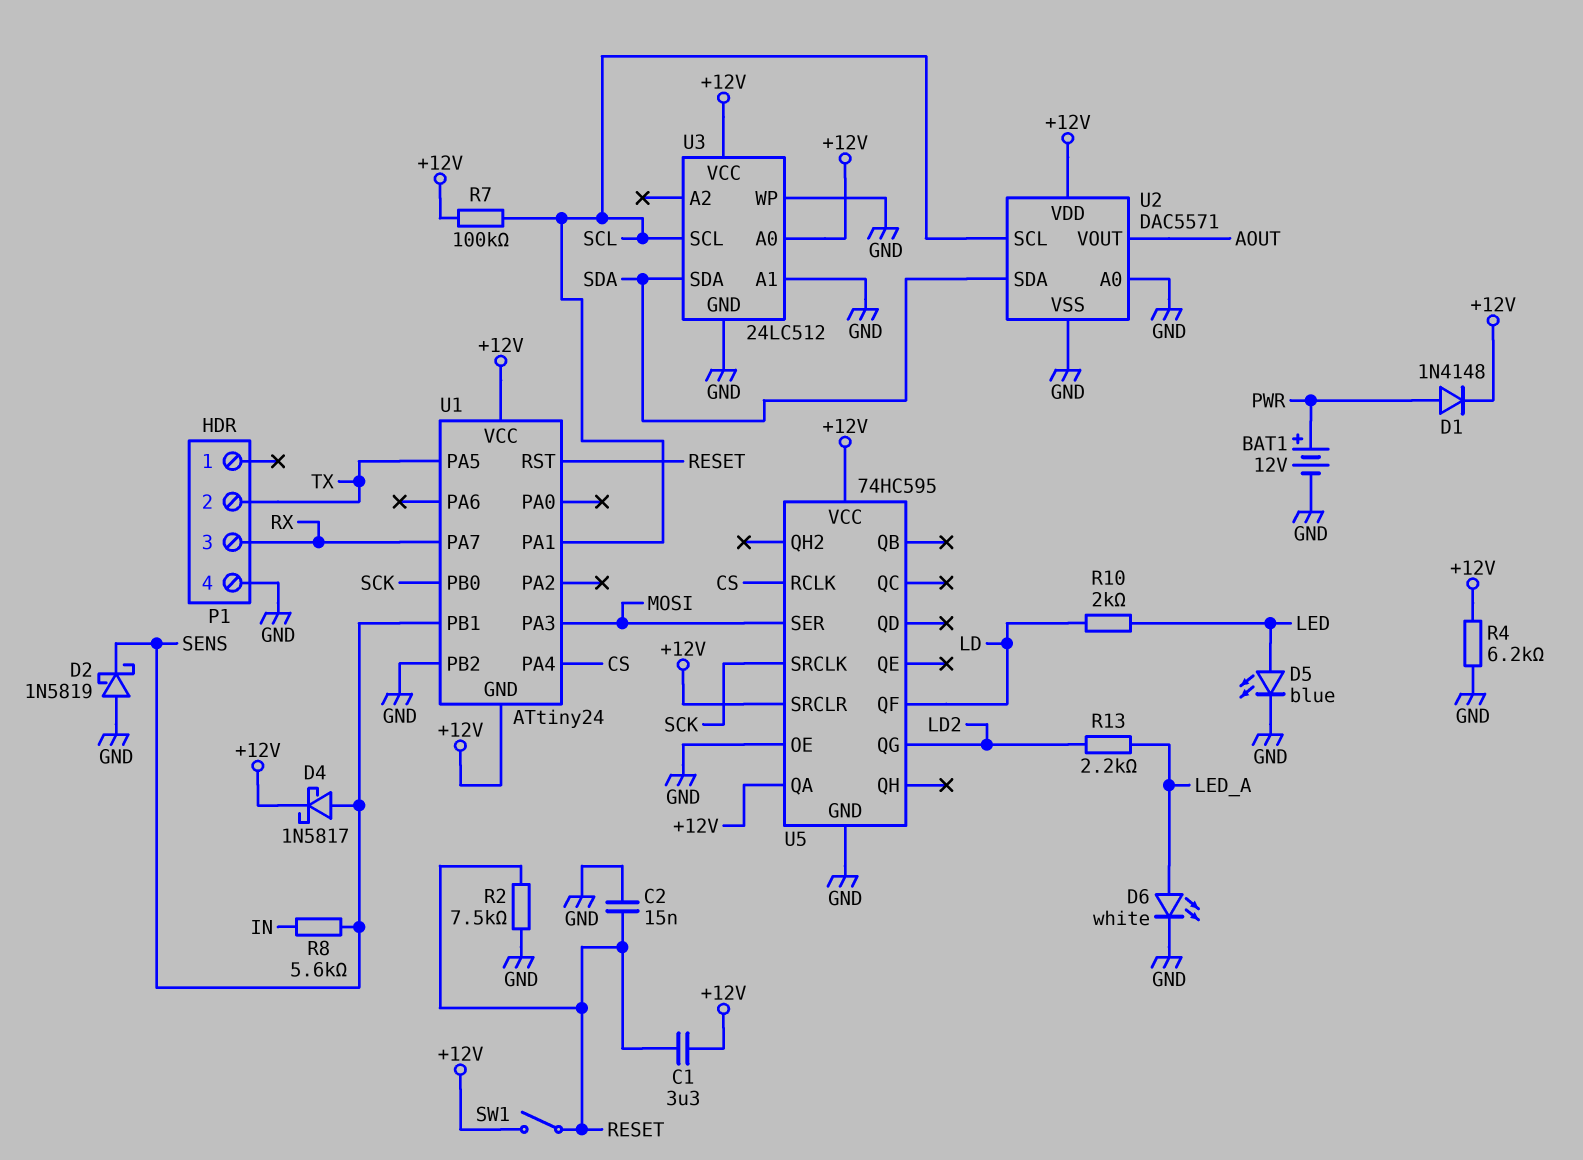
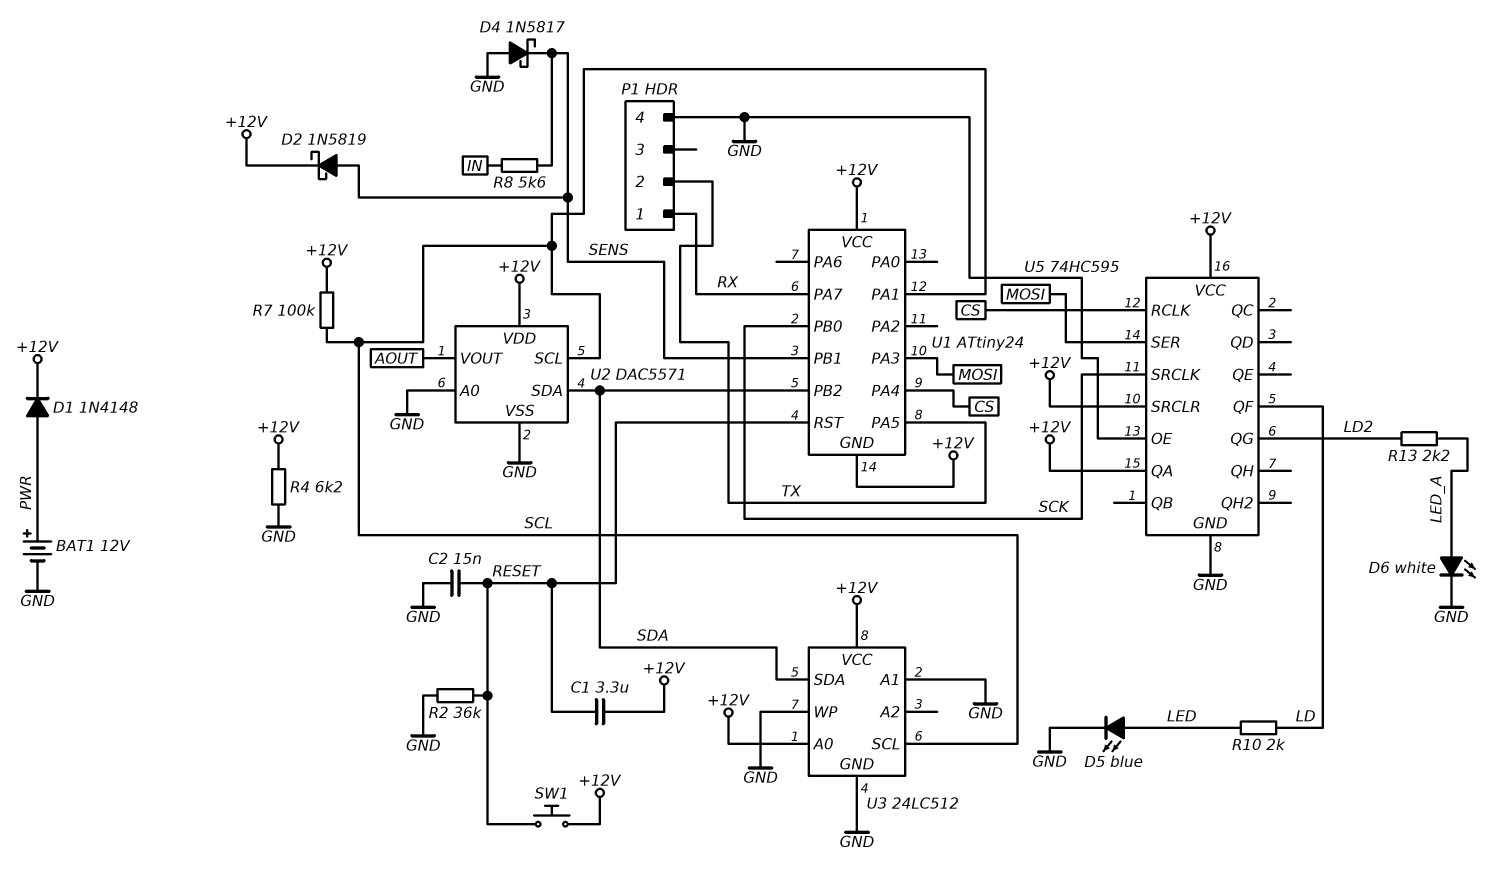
D2: schottky 1N5819 (A GND, K SENS) -> schottky 1N5819 (A SENS, K +12V)
D4: schottky 1N5817 (A SENS, K +12V) -> schottky 1N5817 (A GND, K SENS)
P1 pin 1: none -> RX
P1 pin 3: RX -> none
R2: 7.5k (GND, RESET) -> 36k (GND, RESET)
SW1: switch (+12V, RESET) -> button (+12V, RESET)
U1 pin PB2: GND -> SDA

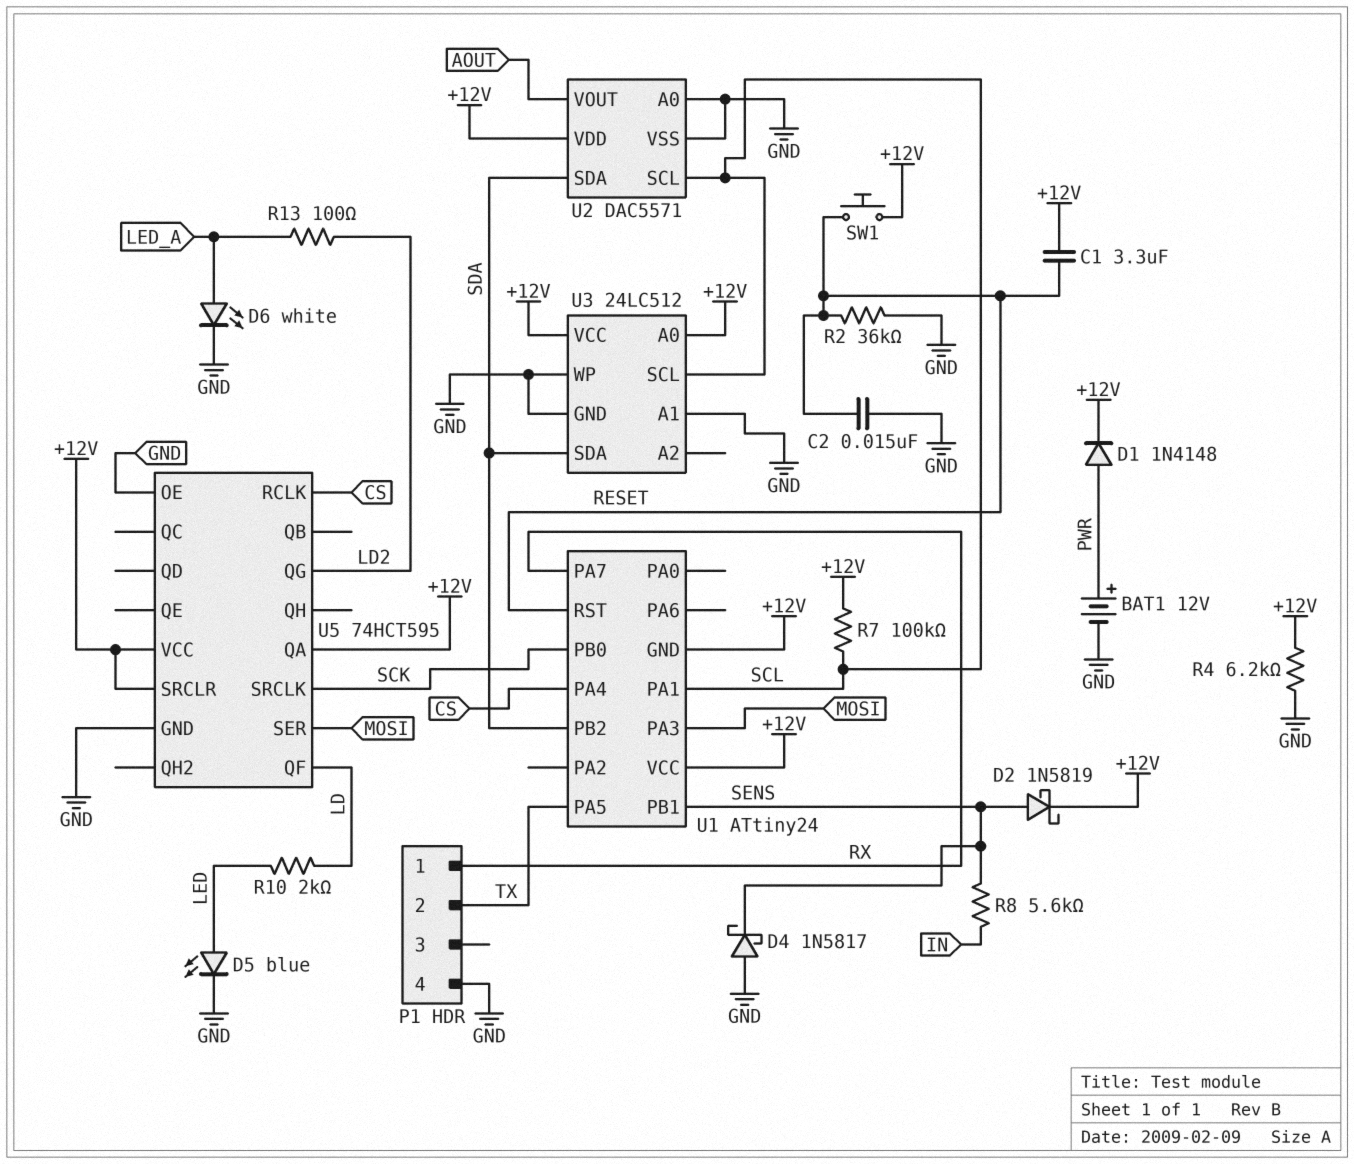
R13: 2.2k (LD2, LED_A) -> 100 (LD2, LED_A)
U5: 74HC595 -> 74HCT595

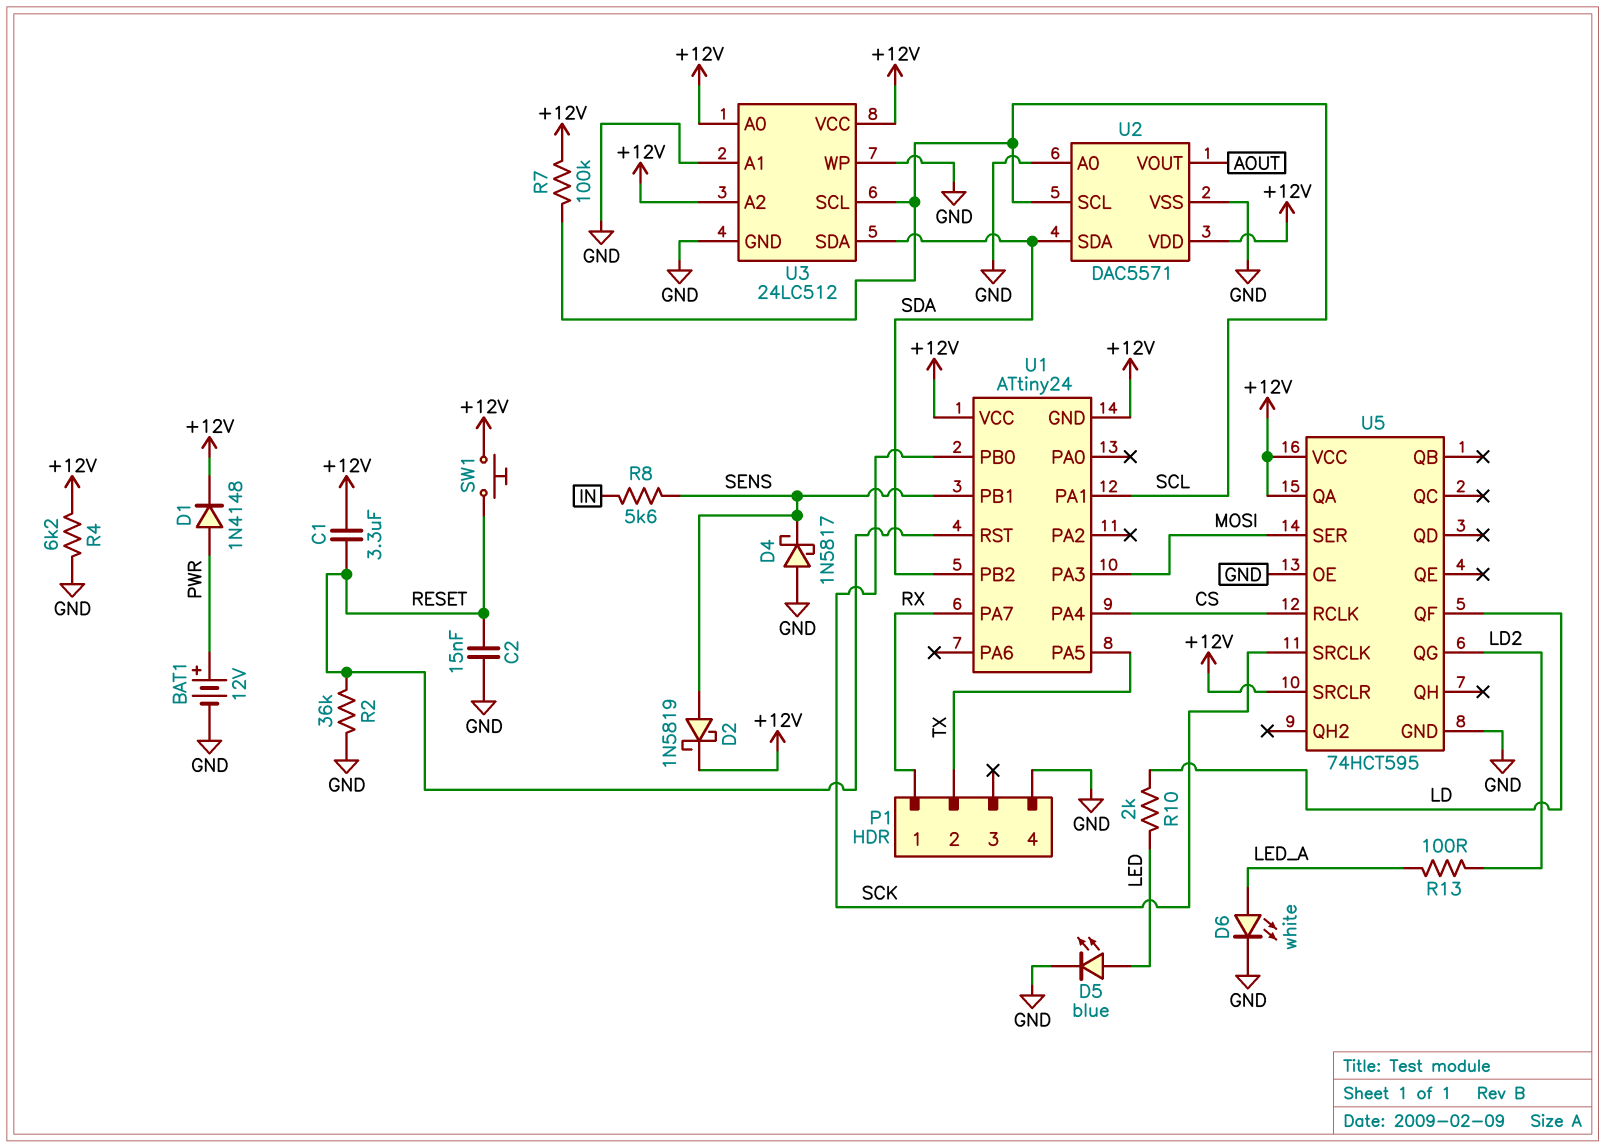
U3 pin A2: none -> +12V

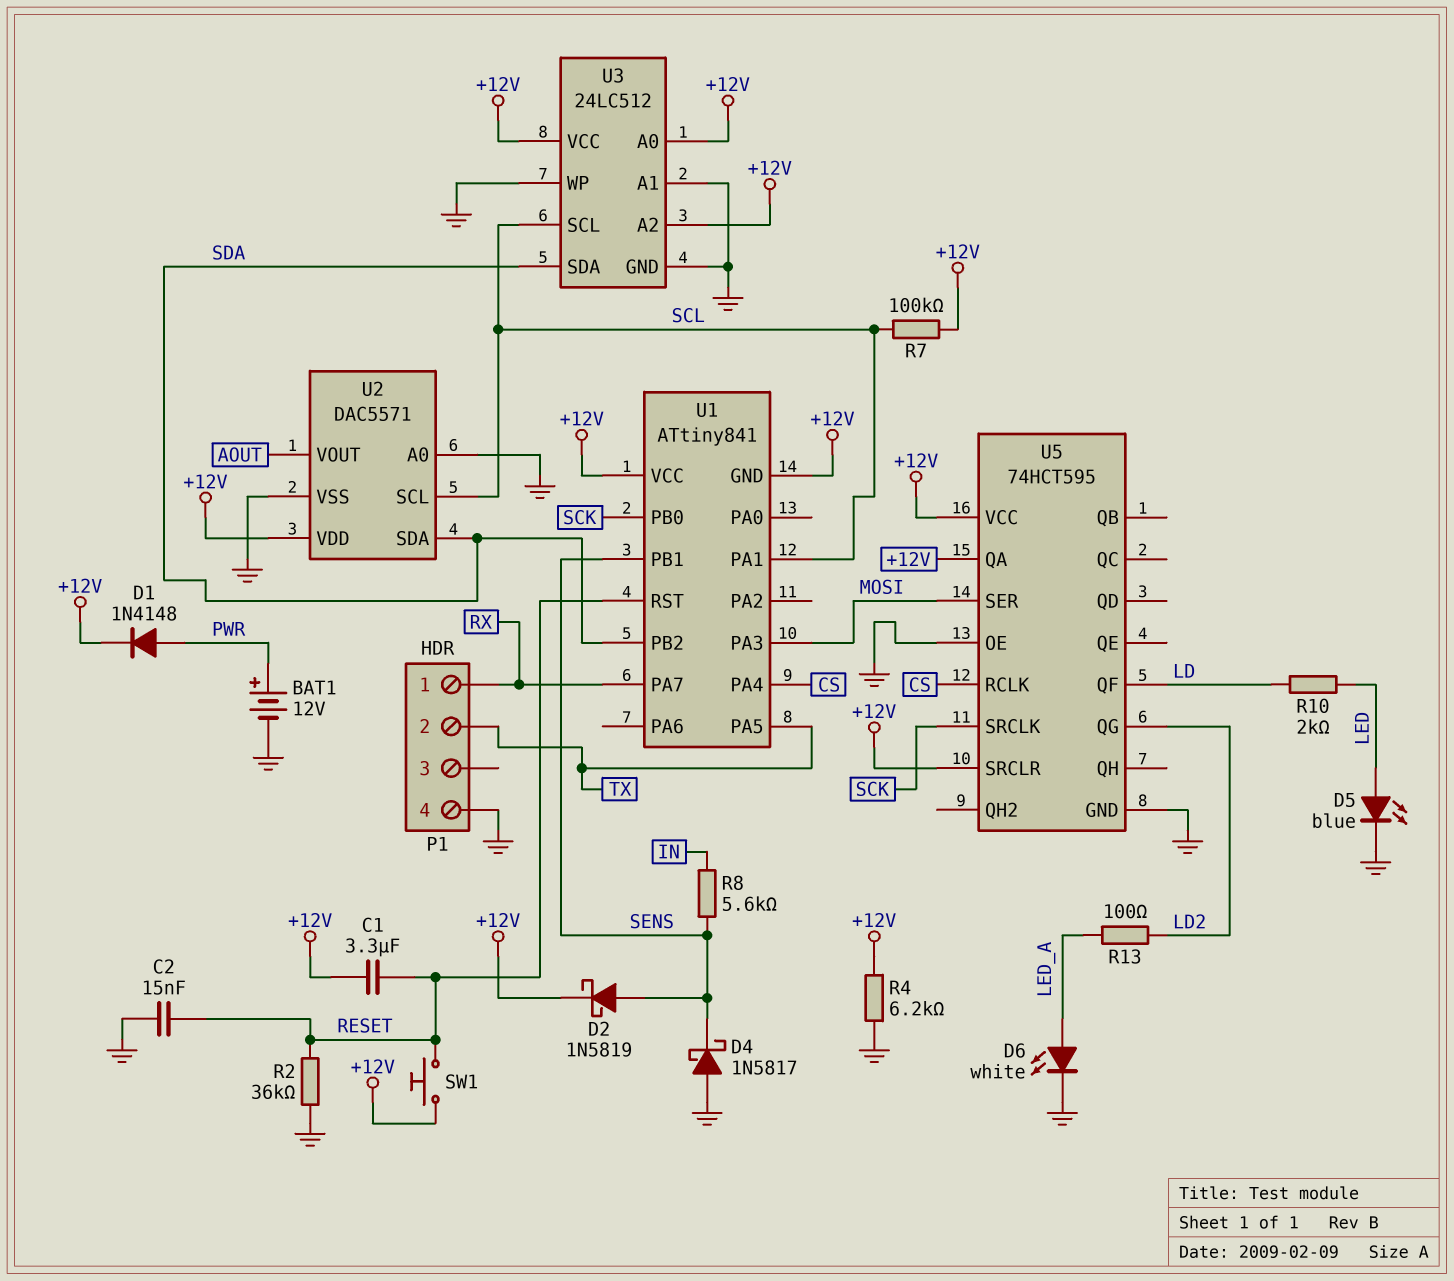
U1: ATtiny24 -> ATtiny841

